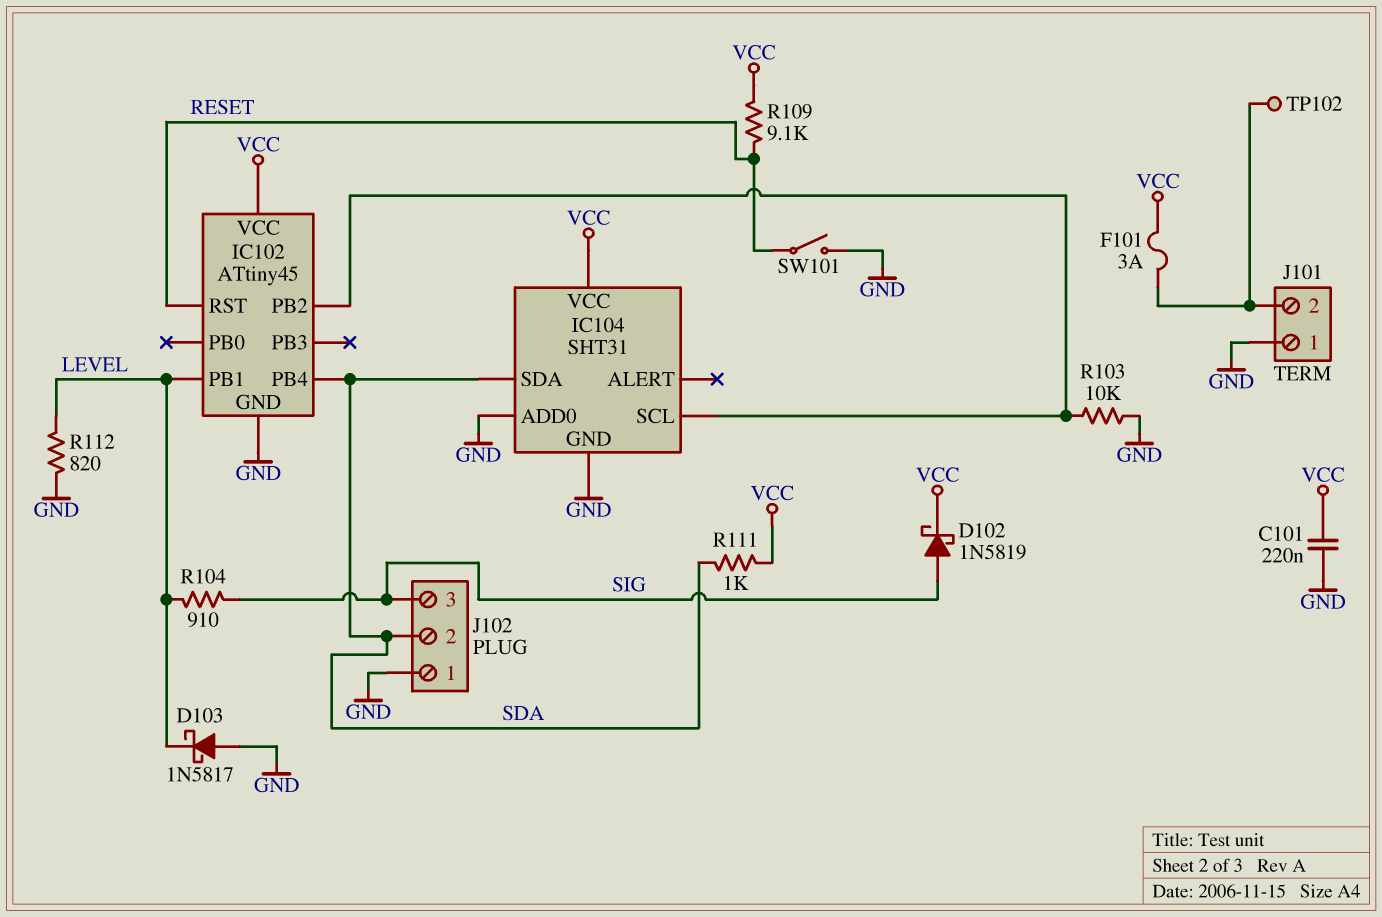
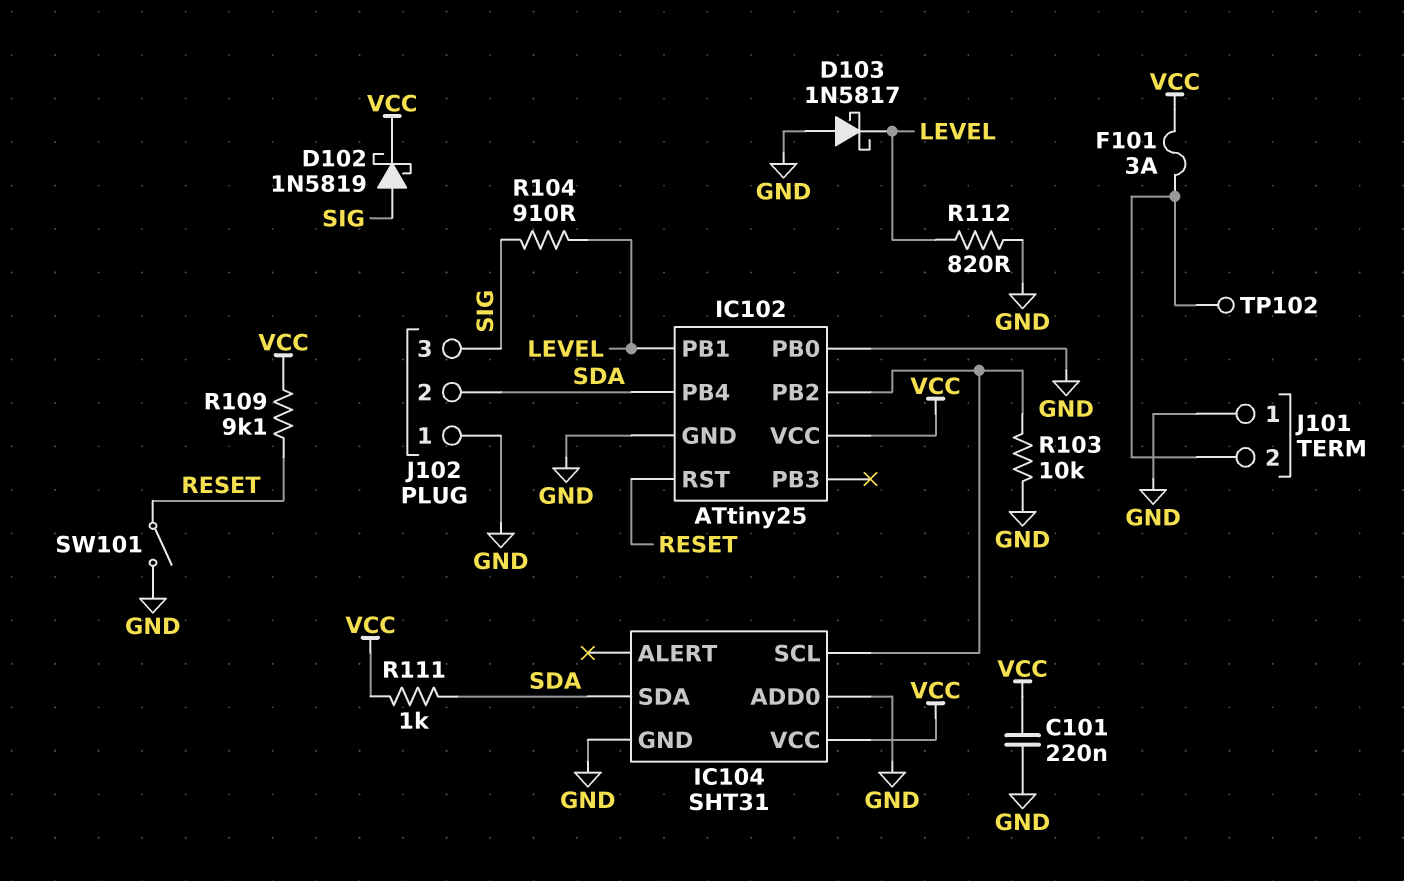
IC102: ATtiny45 -> ATtiny25
IC102 pin PB0: none -> GND

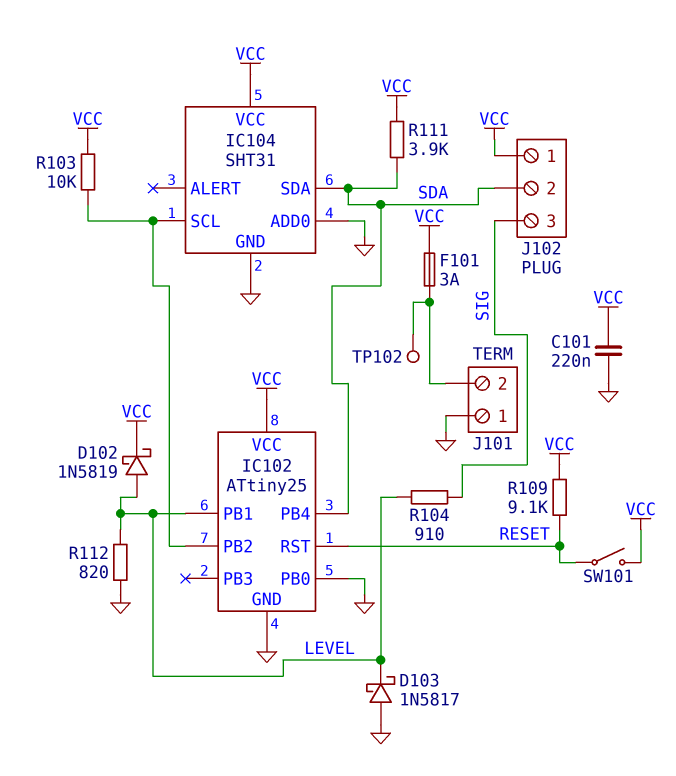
D102: schottky 1N5819 (A SIG, K VCC) -> schottky 1N5819 (A LEVEL, K VCC)
J102 pin 1: GND -> VCC
R103: 10k (GND, IC102/PB2) -> 10k (IC102/PB2, VCC)
R111: 1k (SDA, VCC) -> 3.9k (SDA, VCC)
SW101: switch (GND, RESET) -> switch (RESET, VCC)

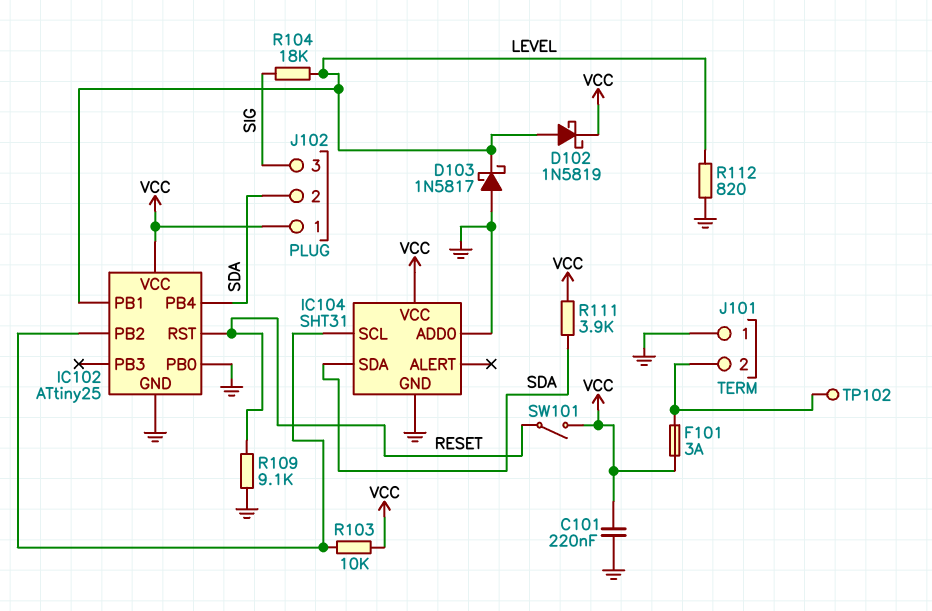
R104: 910 (LEVEL, SIG) -> 18k (LEVEL, SIG)
R109: 9.1k (RESET, VCC) -> 9.1k (GND, RESET)

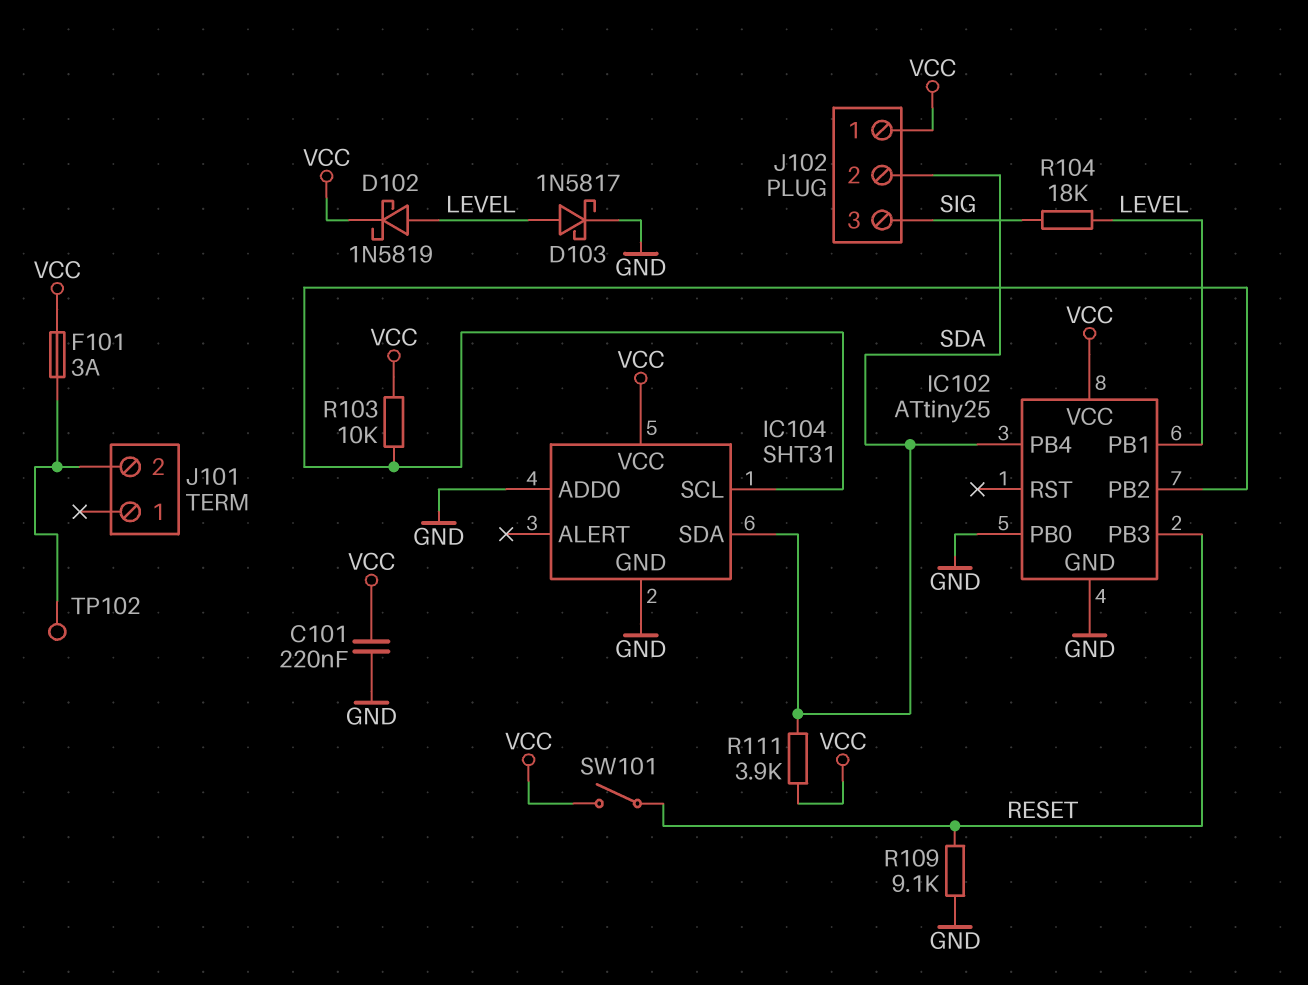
D103: schottky 1N5817 (A GND, K LEVEL) -> schottky 1N5817 (A LEVEL, K GND)
IC102 pin PB3: none -> RESET
IC102 pin RST: RESET -> none
J101 pin 1: GND -> none
R112: 820 (GND, LEVEL) -> none

